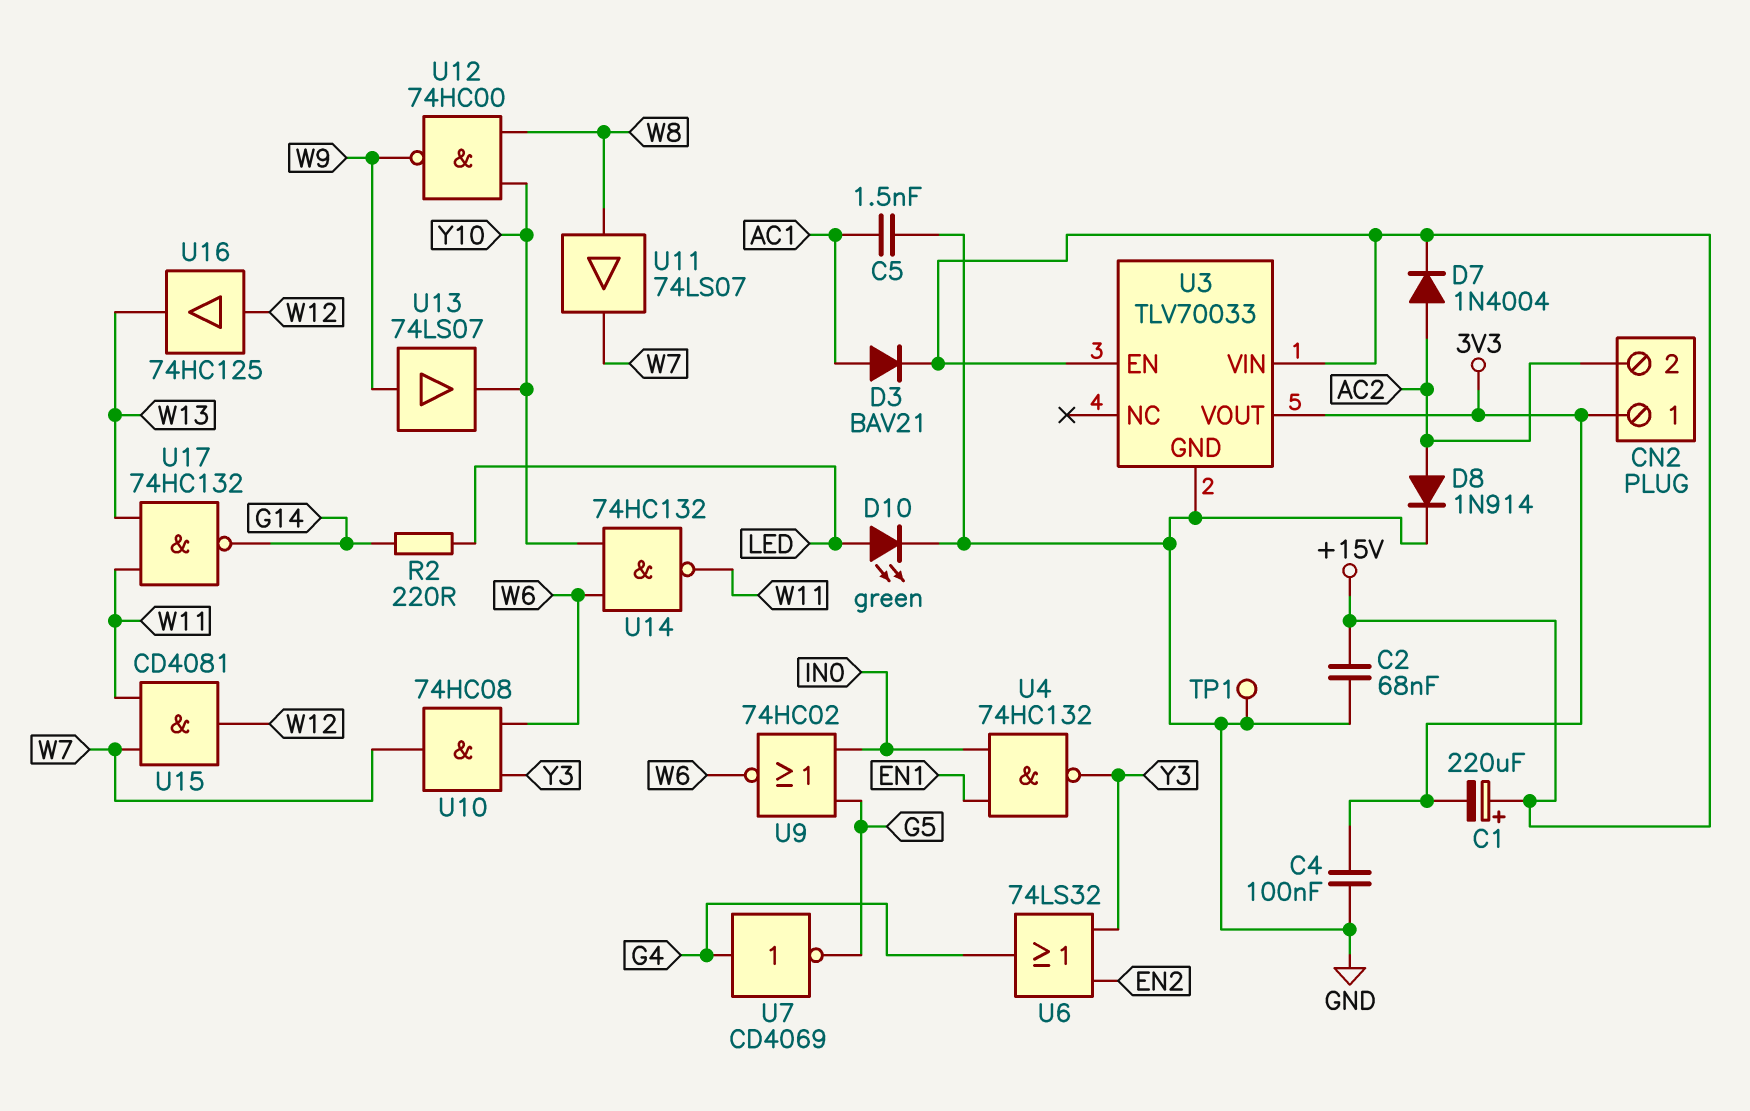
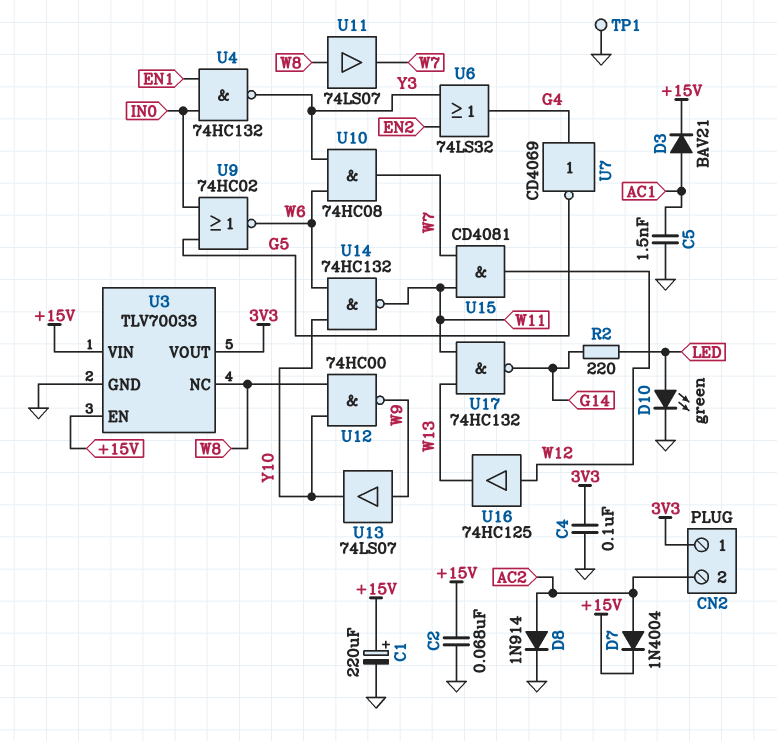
C1: 220uF (plus +15V, minus 3V3) -> 220uF (plus +15V, minus GND)
U3 pin NC: none -> W8

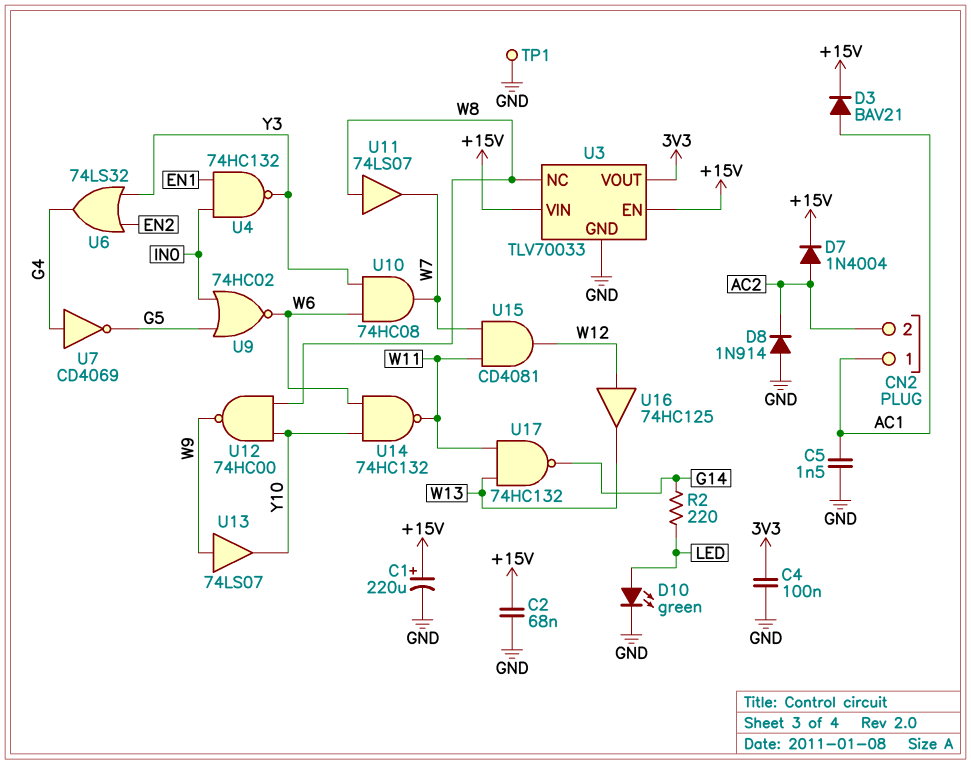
CN2 pin 1: 3V3 -> AC1
D8: diode 1N914 (A AC2, K GND) -> diode 1N914 (A GND, K AC2)

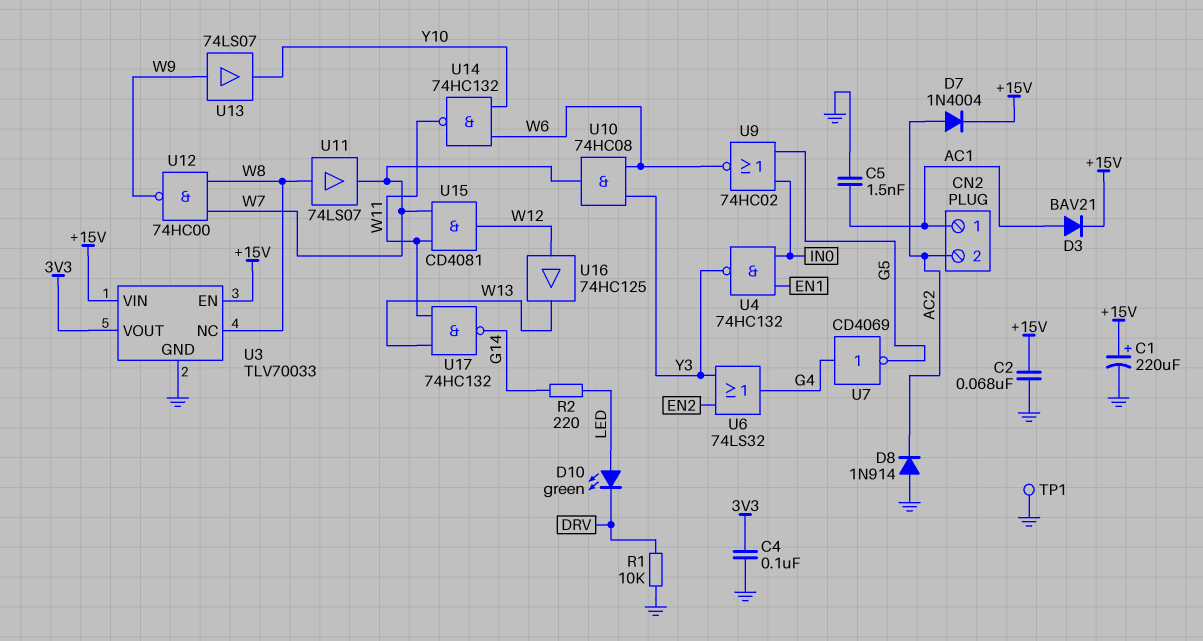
D10: LED green (A LED, K GND) -> LED green (A LED, K DRV)
R1: none -> 10k (DRV, GND)
U12: NAND 74HC00 (in W8, in Y10, out W9) -> NAND 74HC00 (in W7, in W8, out W9)

